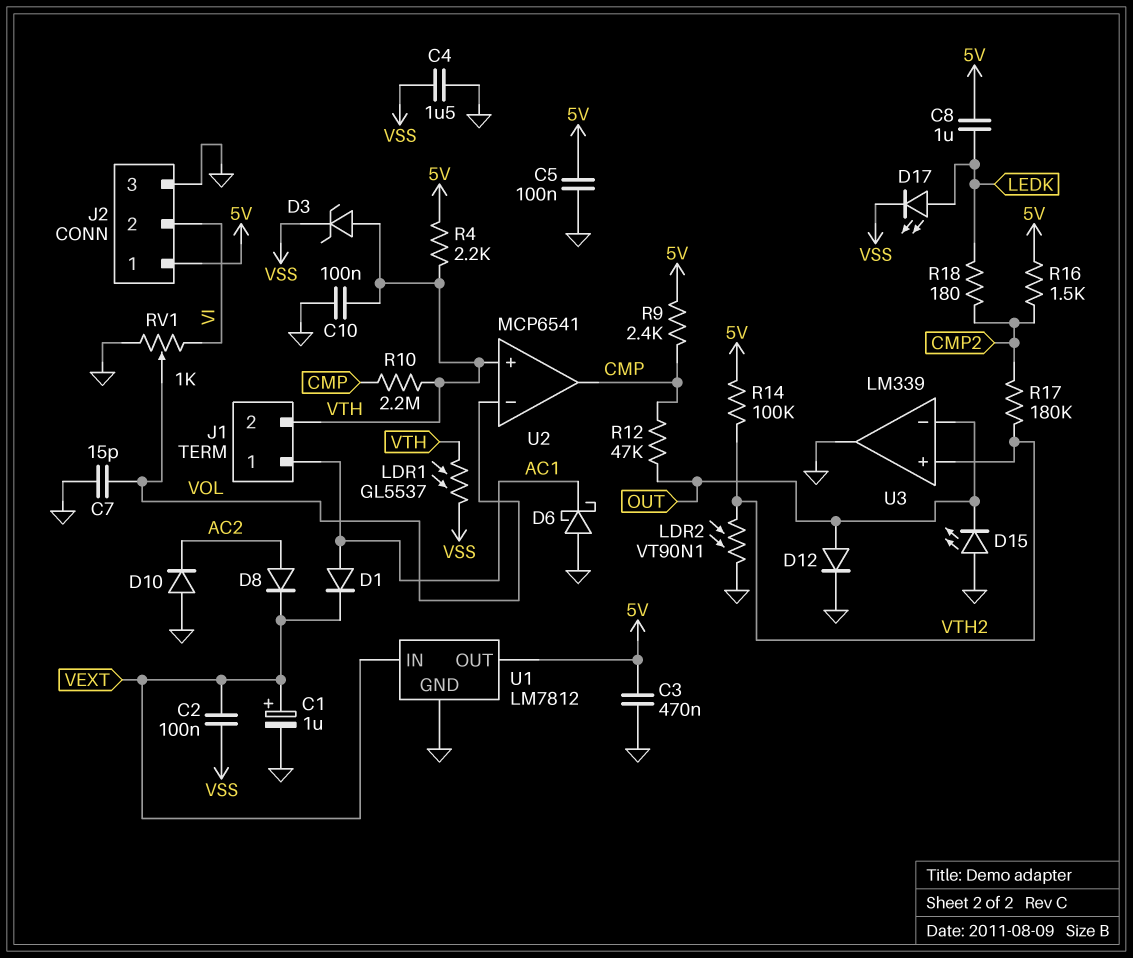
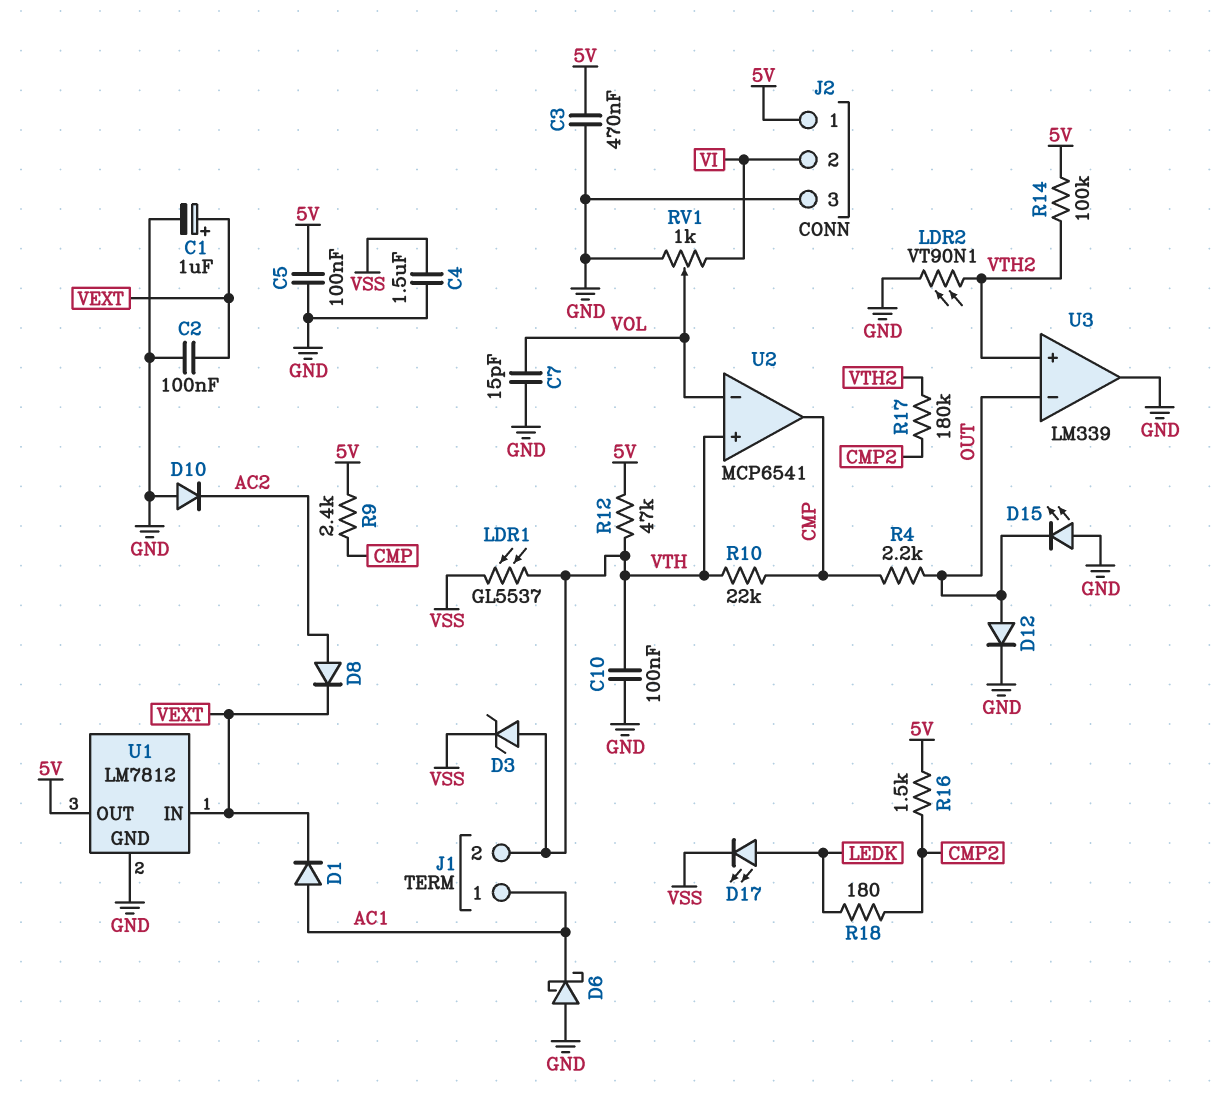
C2: 100nF (VEXT, VSS) -> 100nF (GND, VEXT)
C8: 1uF (5V, LEDK) -> none
R4: 2.2k (5V, VTH) -> 2.2k (CMP, OUT)
R10: 2.2M (CMP, VTH) -> 22k (CMP, VTH)
R12: 47k (CMP, OUT) -> 47k (5V, VTH)

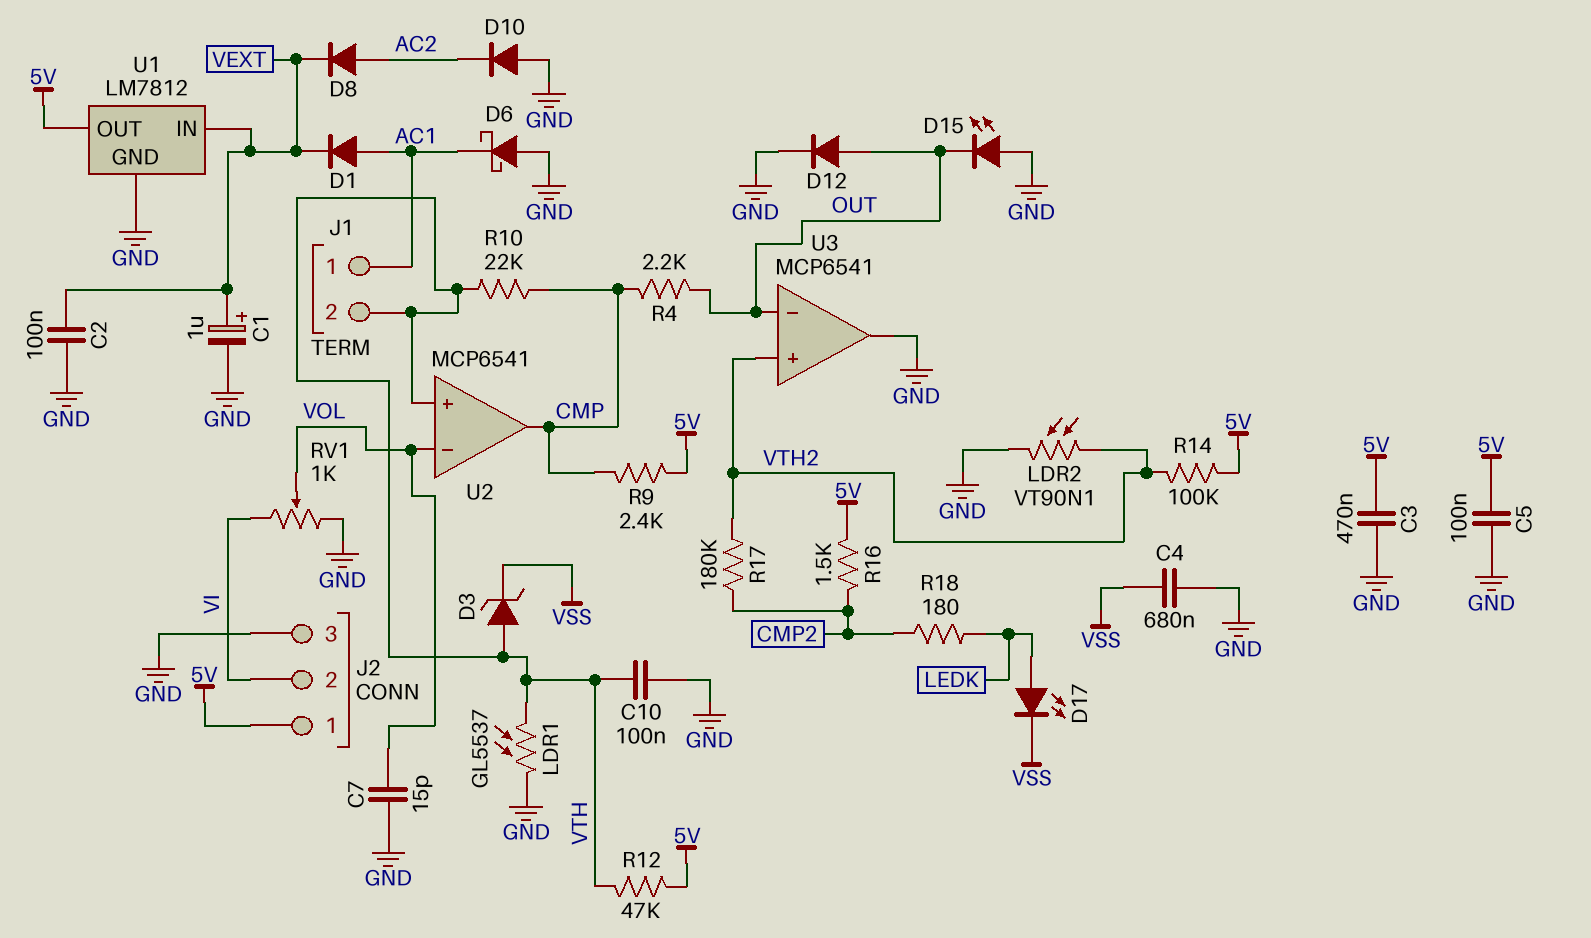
C4: 1.5uF (GND, VSS) -> 680nF (GND, VSS)
LDR1: GL5537 (VSS, VTH) -> GL5537 (GND, VTH)
U3: LM339 -> MCP6541

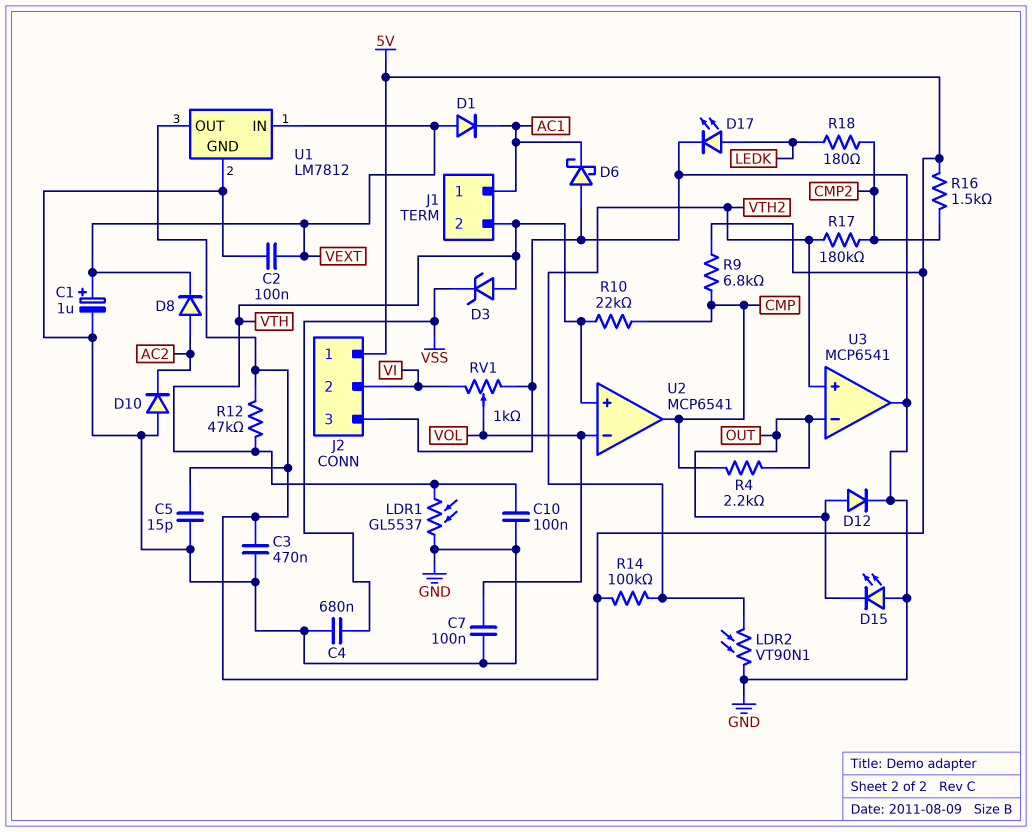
C5: 100nF (5V, GND) -> 15pF (5V, GND)
C7: 15pF (GND, VOL) -> 100nF (GND, VOL)
D1: diode (A AC1, K VEXT) -> diode (A VEXT, K AC1)
D17: LED (A LEDK, K VSS) -> LED (A LEDK, K GND)
R9: 2.4k (5V, CMP) -> 6.8k (5V, CMP)

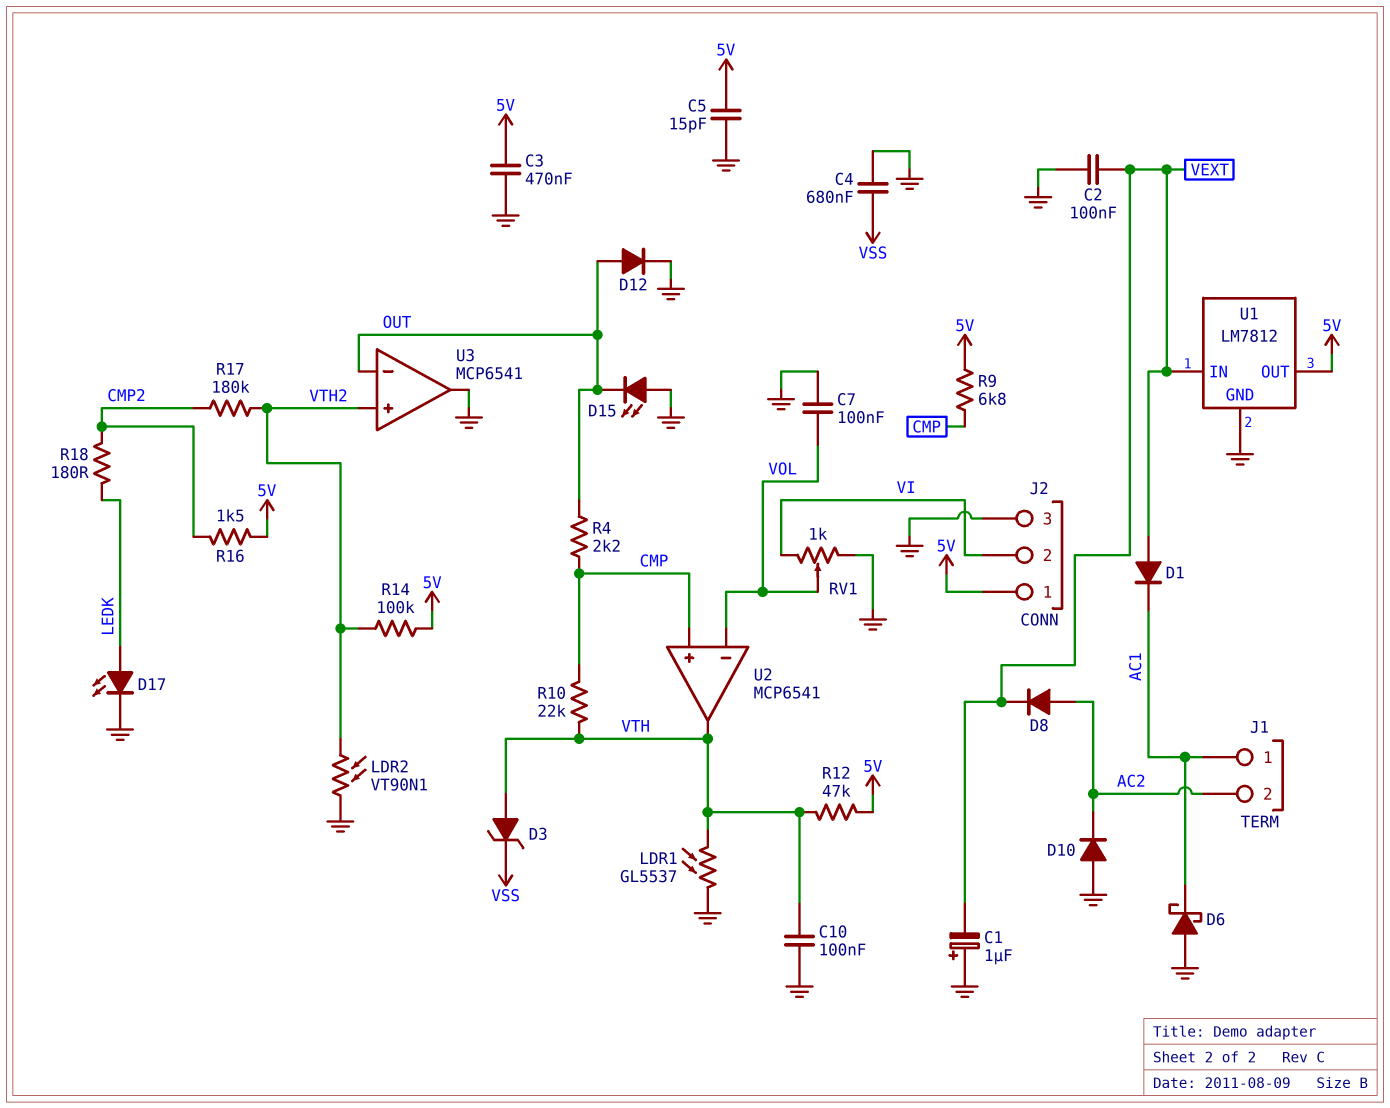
C1: 1uF (plus VEXT, minus GND) -> 1uF (plus GND, minus VEXT)
J1 pin 2: VTH -> AC2
U2 pin in+: VTH -> CMP
U2 pin out: CMP -> VTH

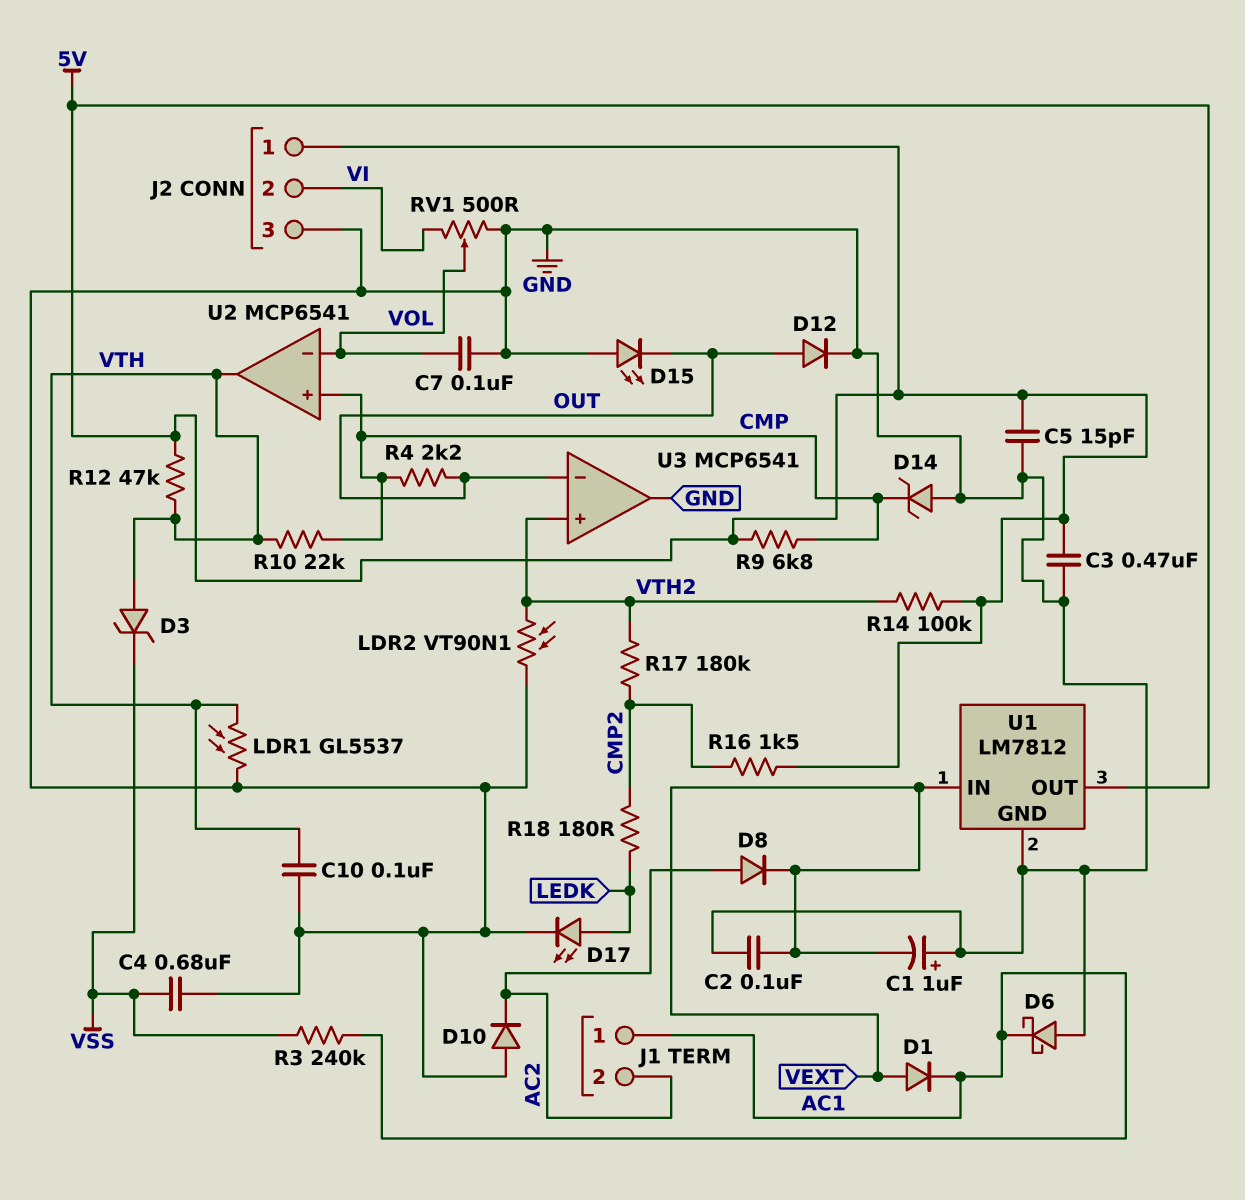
D14: none -> zener (A GND, K CMP)
R3: none -> 240k (AC1, VSS)
RV1: 1k (GND, VI, wiper VOL) -> 500 (GND, VI, wiper VOL)

